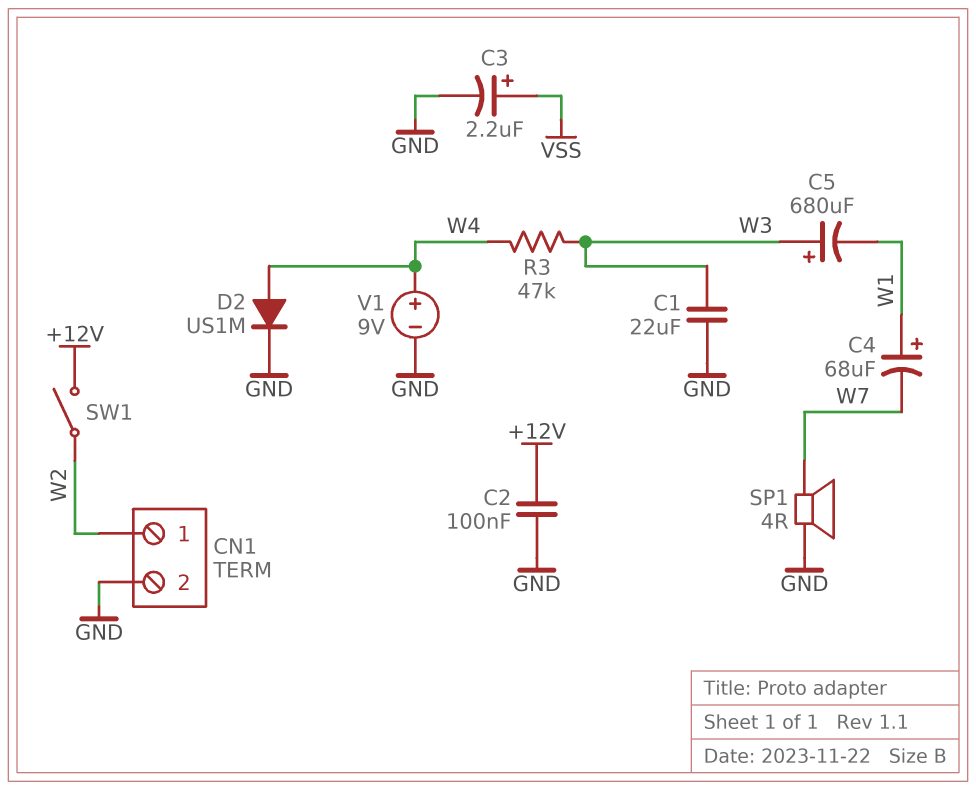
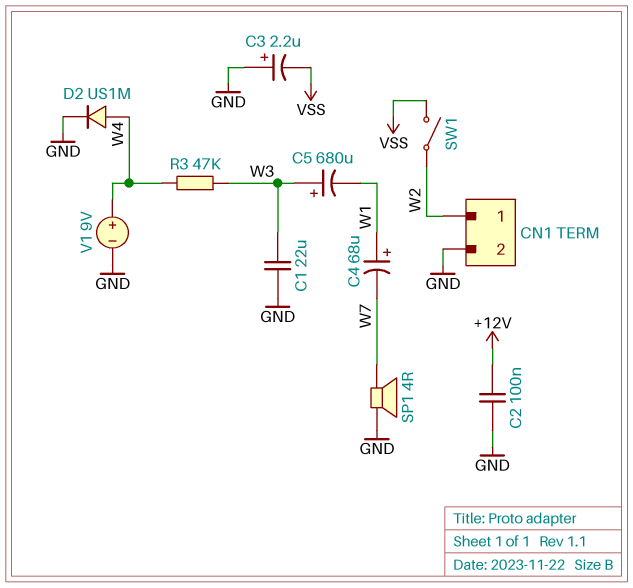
C3: 2.2uF (plus VSS, minus GND) -> 2.2uF (plus GND, minus VSS)
SW1: switch (+12V, W2) -> switch (VSS, W2)

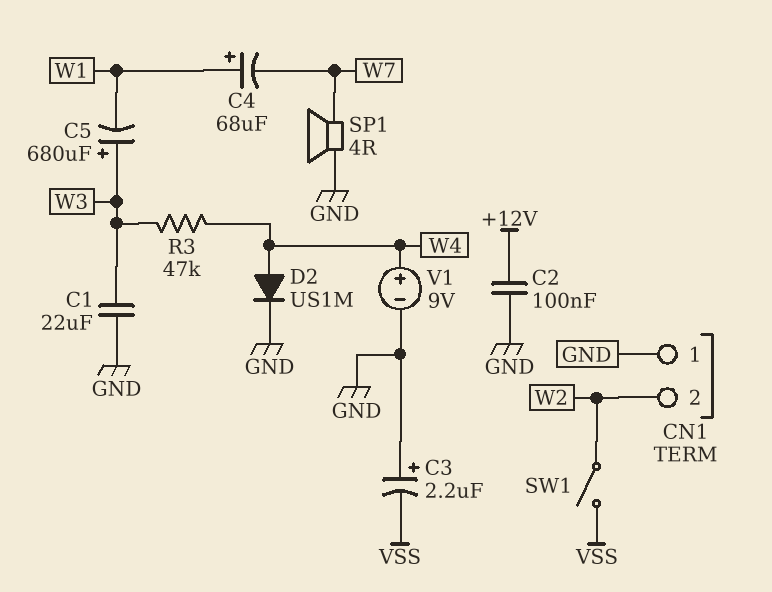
CN1 pin 1: W2 -> GND
CN1 pin 2: GND -> W2

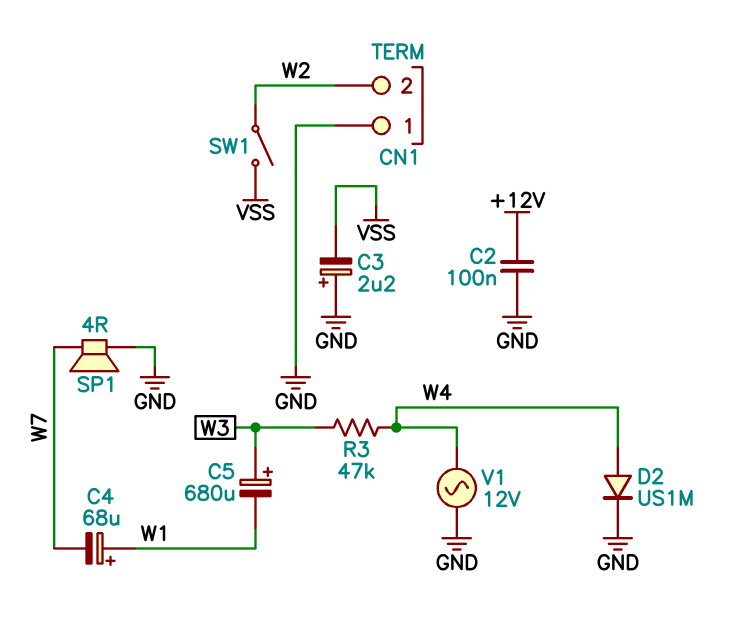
C1: 22uF (GND, W3) -> none
V1: 9V (plus W4, minus GND) -> AC 12V (GND, W4)

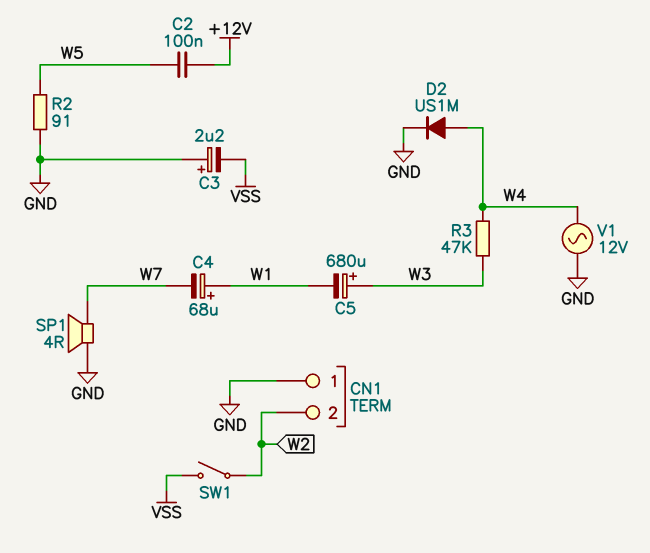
C2: 100nF (+12V, GND) -> 100nF (+12V, W5)
R2: none -> 91 (GND, W5)

